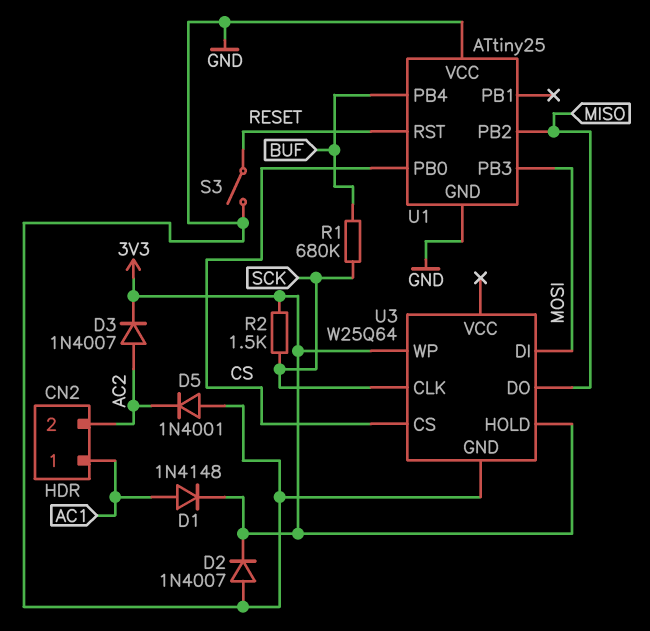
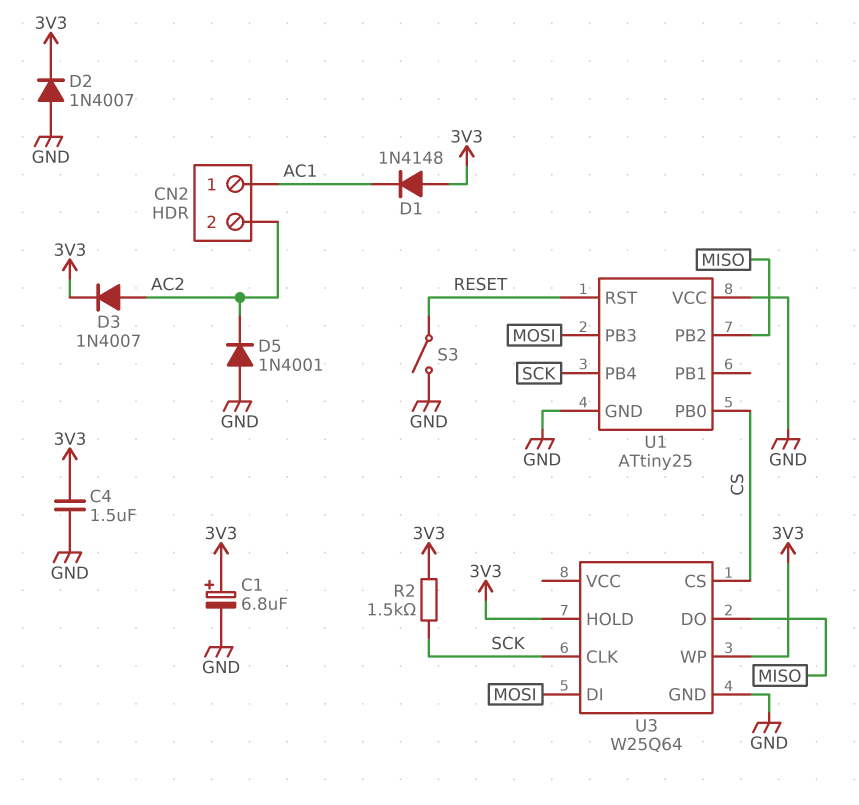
C1: none -> 6.8uF (plus 3V3, minus GND)
C4: none -> 1.5uF (3V3, GND)
D1: diode 1N4148 (A AC1, K 3V3) -> diode 1N4148 (A 3V3, K AC1)
R1: 680k (BUF, SCK) -> none
U1 pin PB4: BUF -> SCK

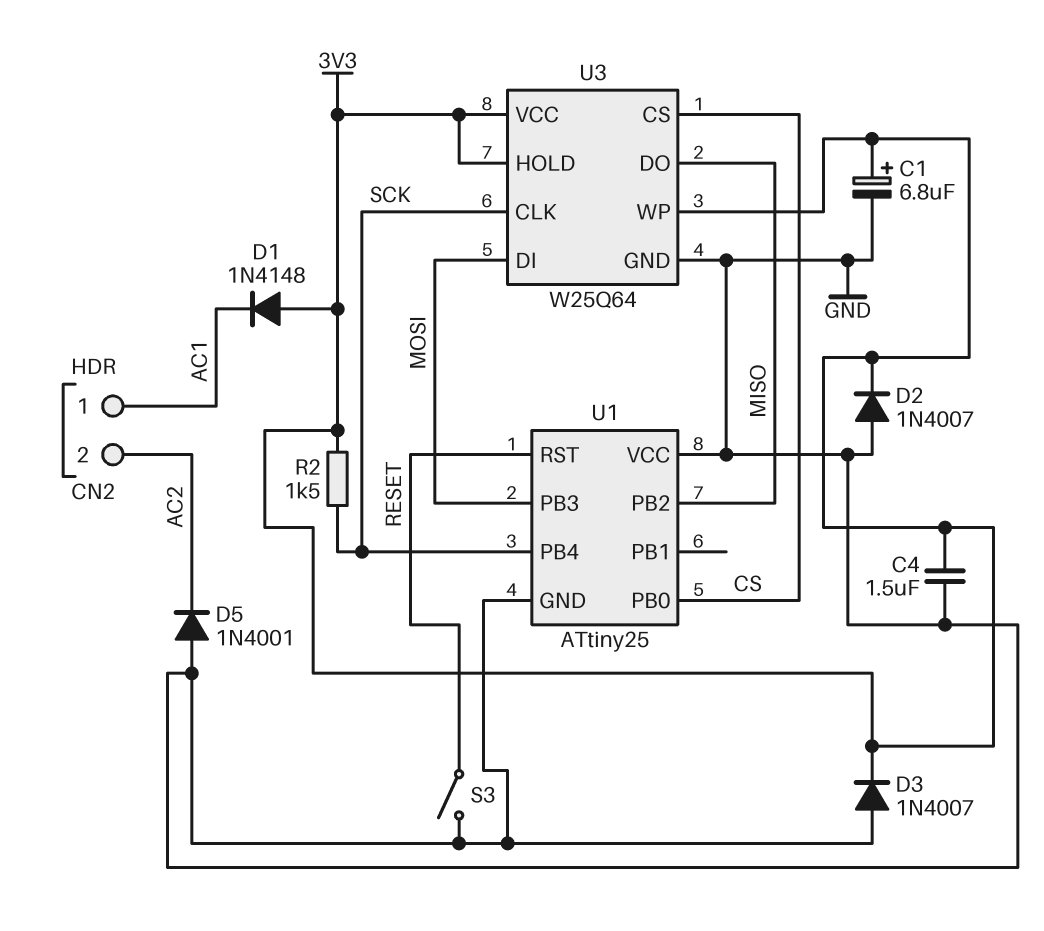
D3: diode 1N4007 (A AC2, K 3V3) -> diode 1N4007 (A GND, K 3V3)
U3 pin VCC: none -> 3V3

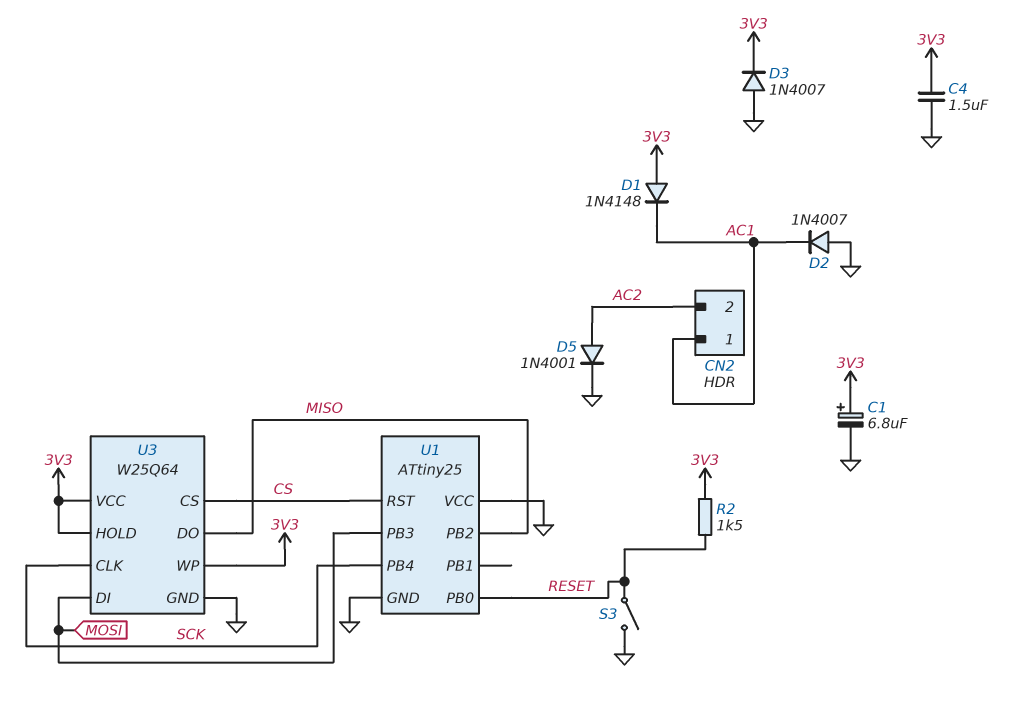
D2: diode 1N4007 (A GND, K 3V3) -> diode 1N4007 (A GND, K AC1)
D5: diode 1N4001 (A GND, K AC2) -> diode 1N4001 (A AC2, K GND)
R2: 1.5k (3V3, SCK) -> 1.5k (3V3, RESET)
U1 pin PB0: CS -> RESET
U1 pin RST: RESET -> CS

